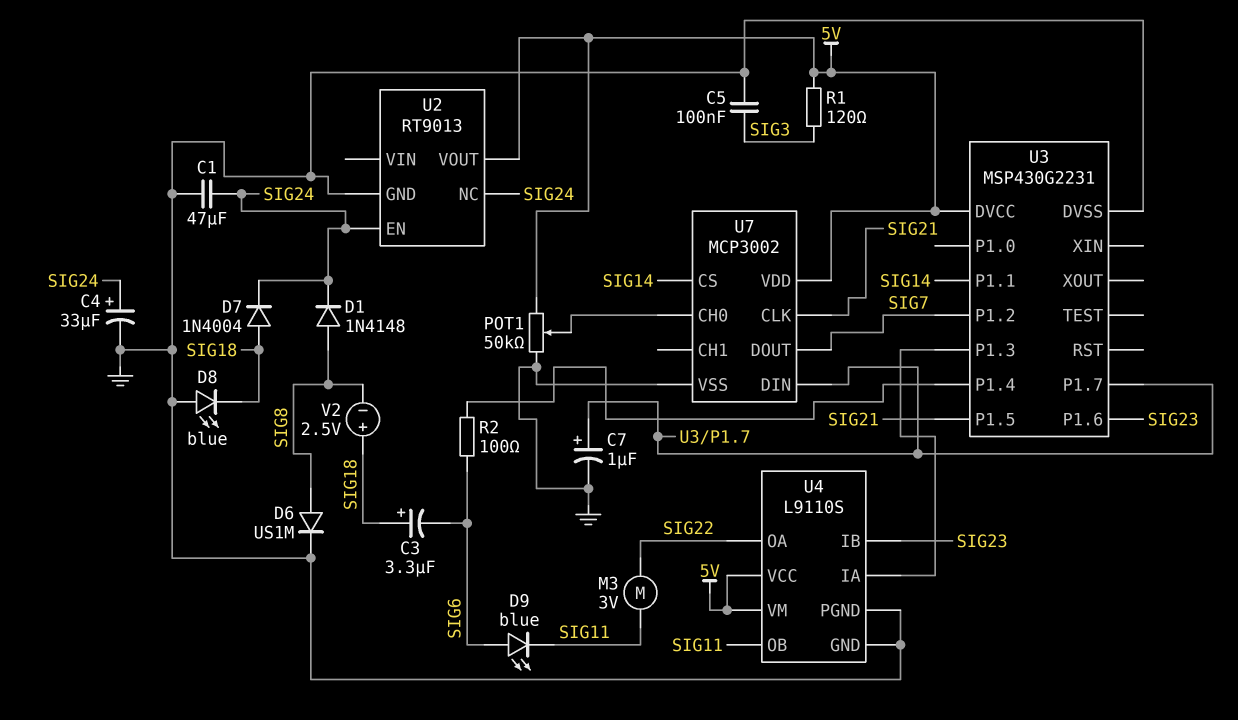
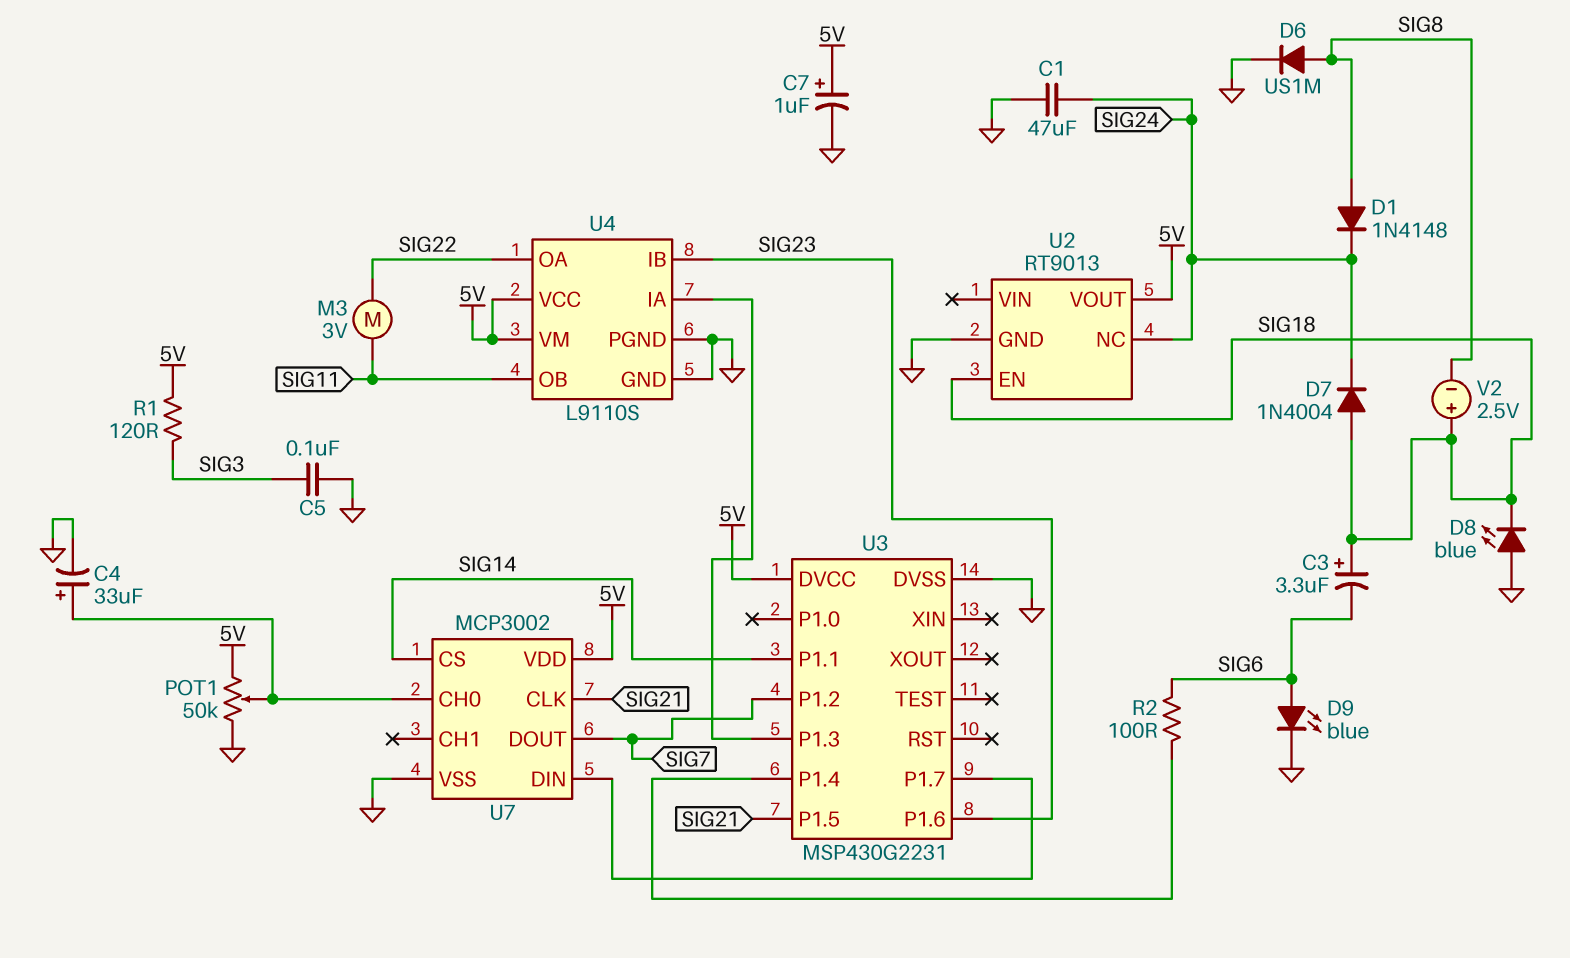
C4: 33uF (plus SIG24, minus GND) -> 33uF (plus U7/CH0, minus GND)
C7: 1uF (plus U3/P1.7, minus GND) -> 1uF (plus 5V, minus GND)
D9: LED blue (A SIG6, K SIG11) -> LED blue (A SIG6, K GND)
U2 pin EN: SIG24 -> SIG18

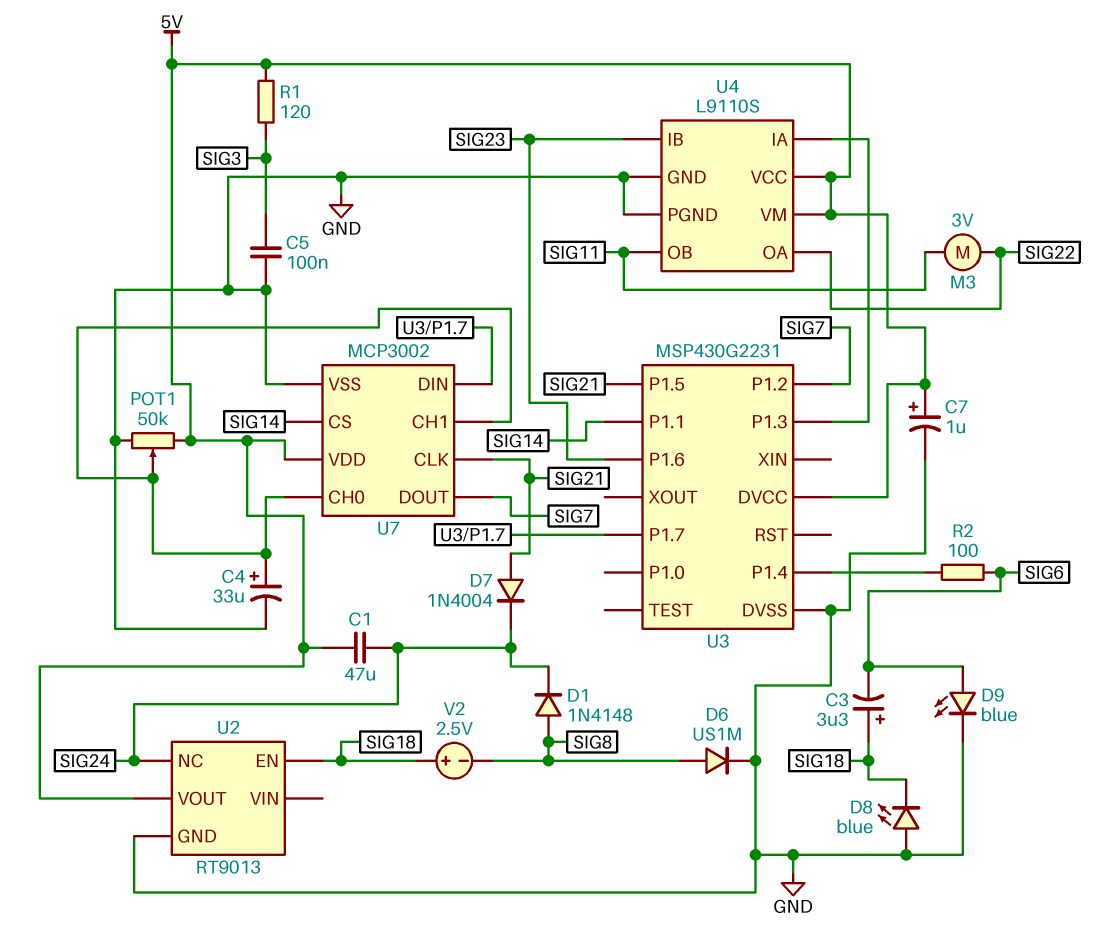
C1: 47uF (GND, SIG24) -> 47uF (5V, SIG24)
D7: diode 1N4004 (A SIG18, K SIG24) -> diode 1N4004 (A SIG21, K SIG24)
U7 pin CH1: none -> U7/CH0

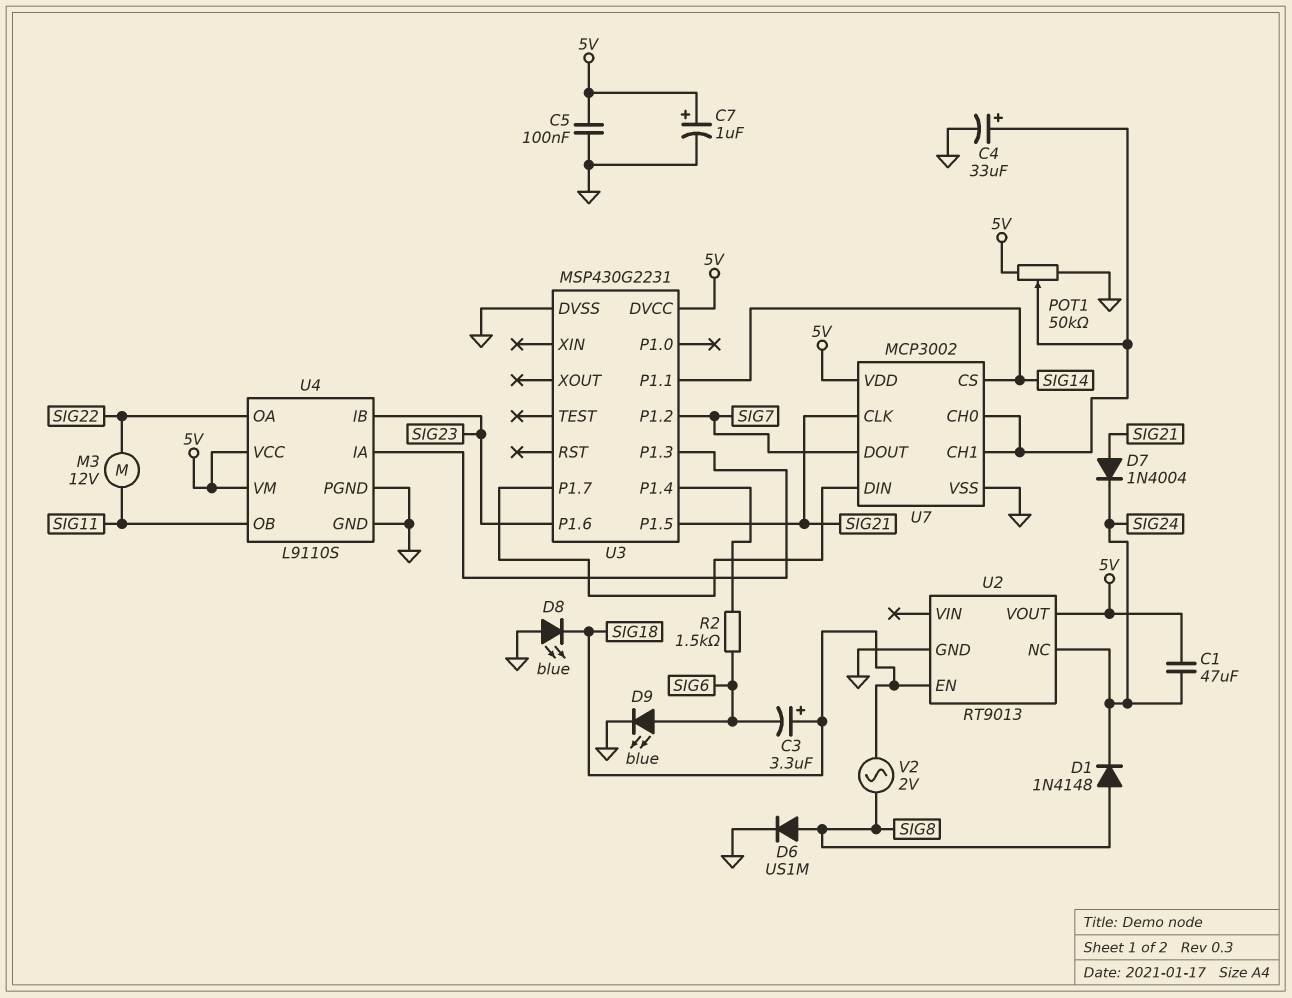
C5: 100nF (GND, SIG3) -> 100nF (5V, GND)
M3: motor 3V (SIG11, SIG22) -> motor 12V (SIG11, SIG22)
R1: 120 (5V, SIG3) -> none
R2: 100 (SIG6, U3/P1.4) -> 1.5k (SIG6, U3/P1.4)
V2: 2.5V (plus SIG18, minus SIG8) -> AC 2V (SIG8, SIG18)

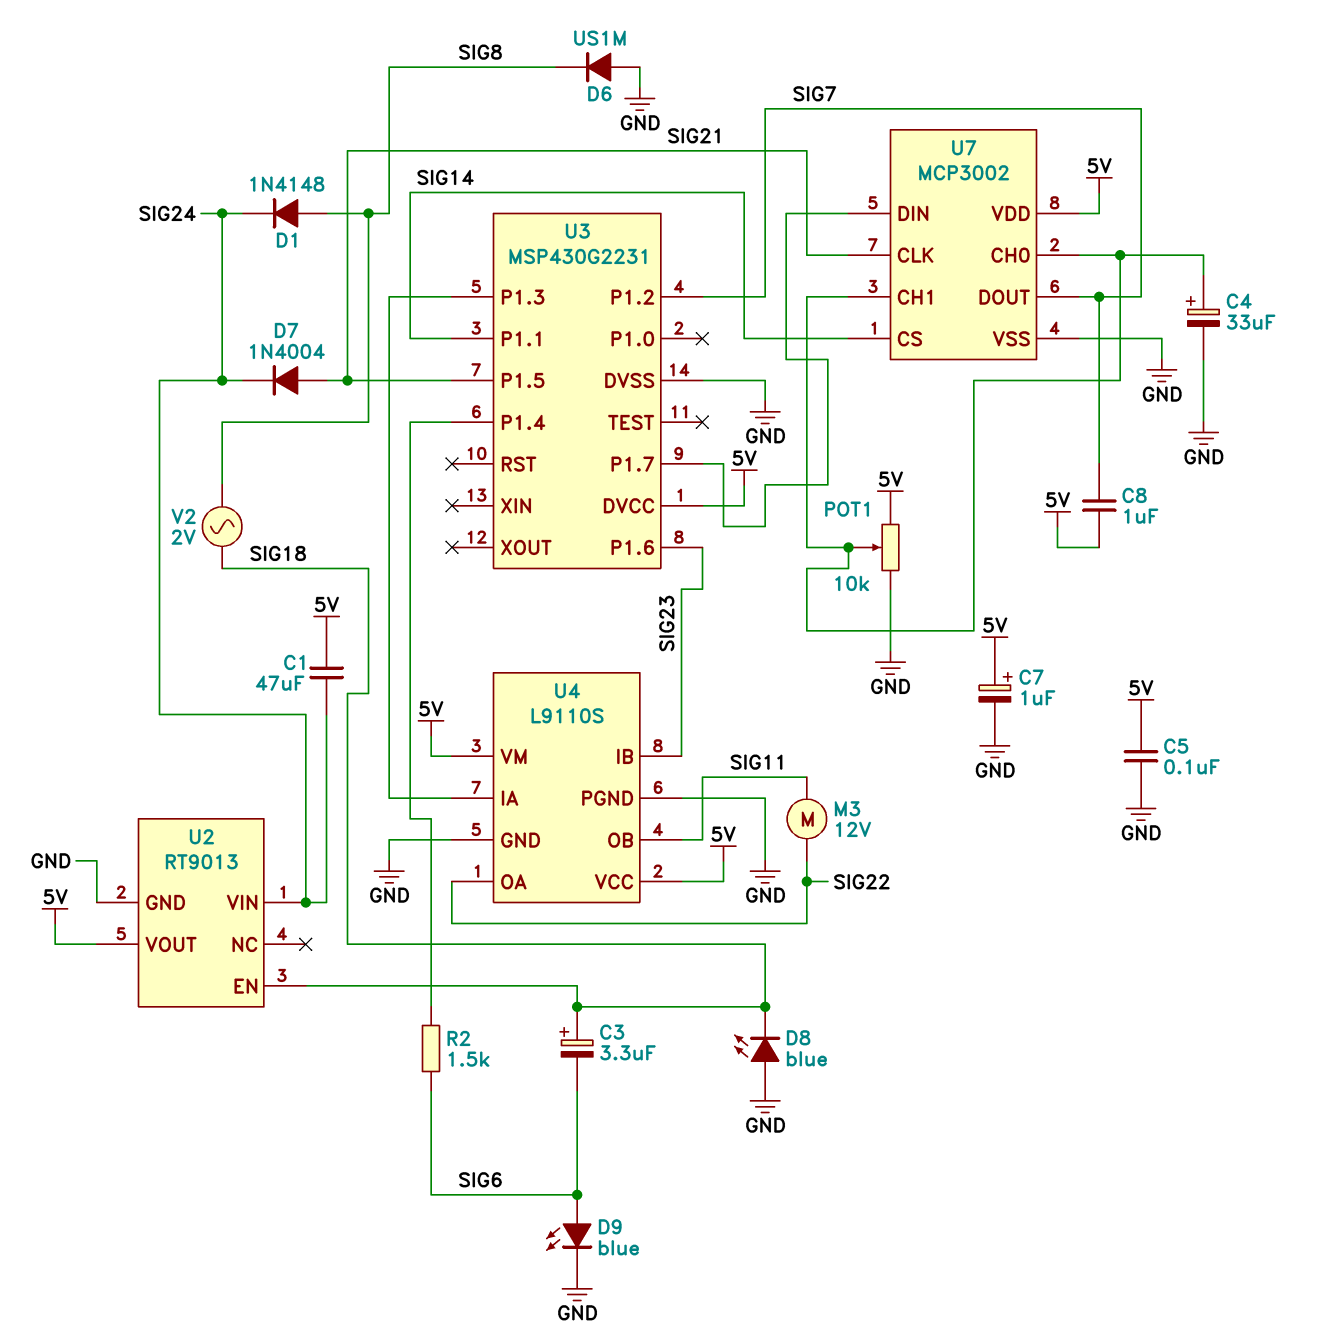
C8: none -> 1uF (5V, SIG7)
D6: diode US1M (A SIG8, K GND) -> diode US1M (A GND, K SIG8)
POT1: 50k (5V, GND, wiper U7/CH0) -> 10k (5V, GND, wiper U7/CH0)
U2 pin NC: SIG24 -> none
U2 pin VIN: none -> SIG24

